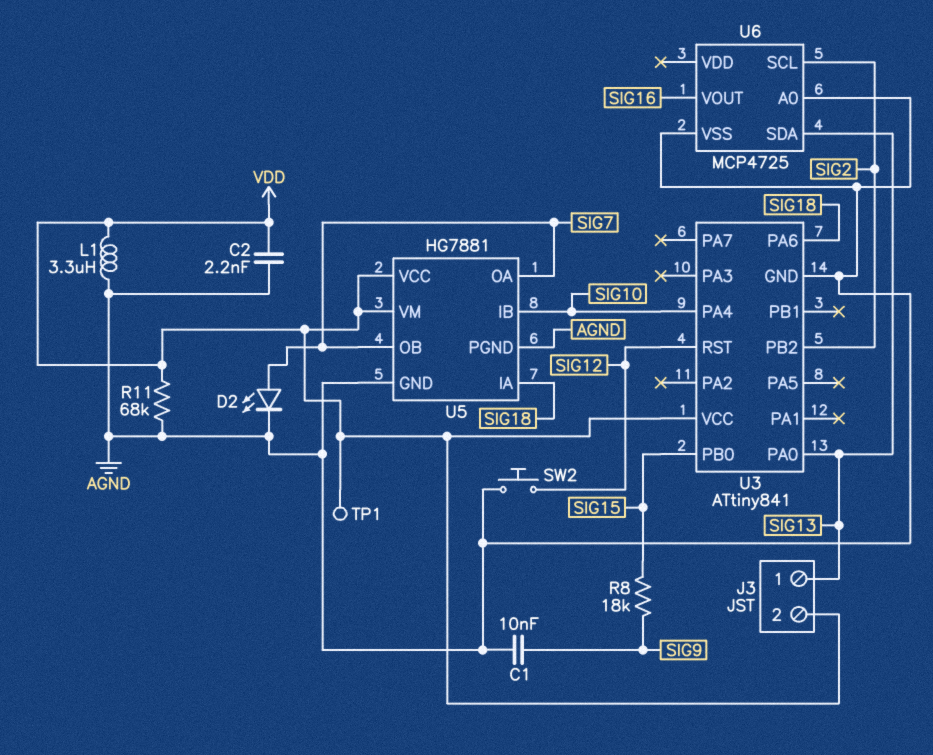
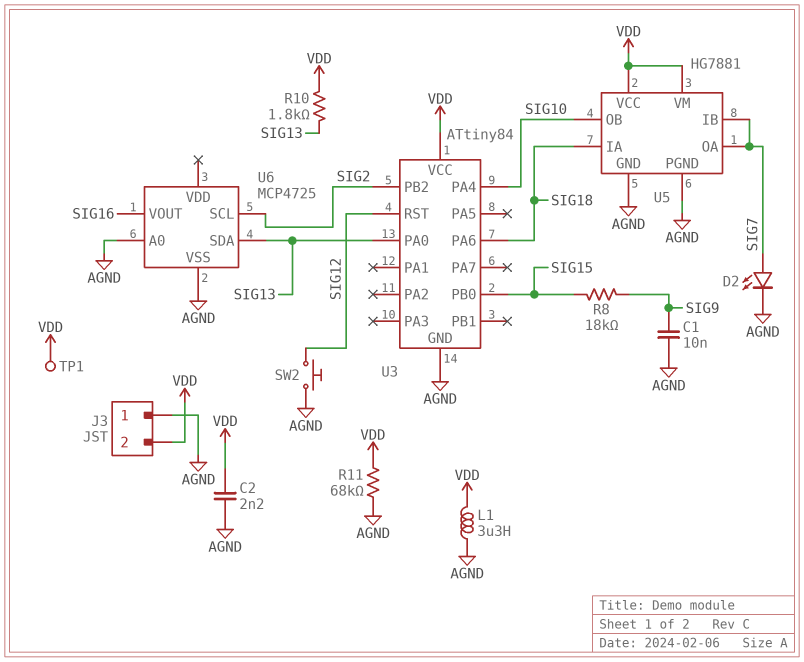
J3 pin 1: SIG13 -> AGND
R10: none -> 1.8k (SIG13, VDD)
U3: ATtiny841 -> ATtiny84
U5 pin IB: SIG10 -> SIG7
U5 pin OB: SIG7 -> SIG10

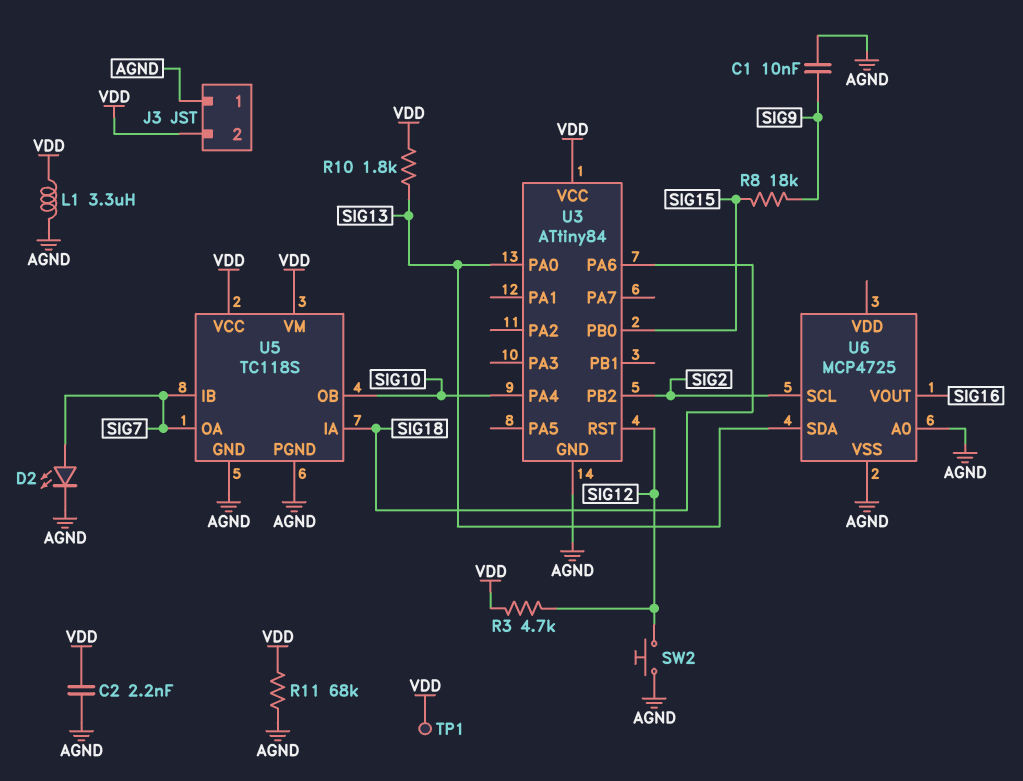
R3: none -> 4.7k (SIG12, VDD)
U5: HG7881 -> TC118S

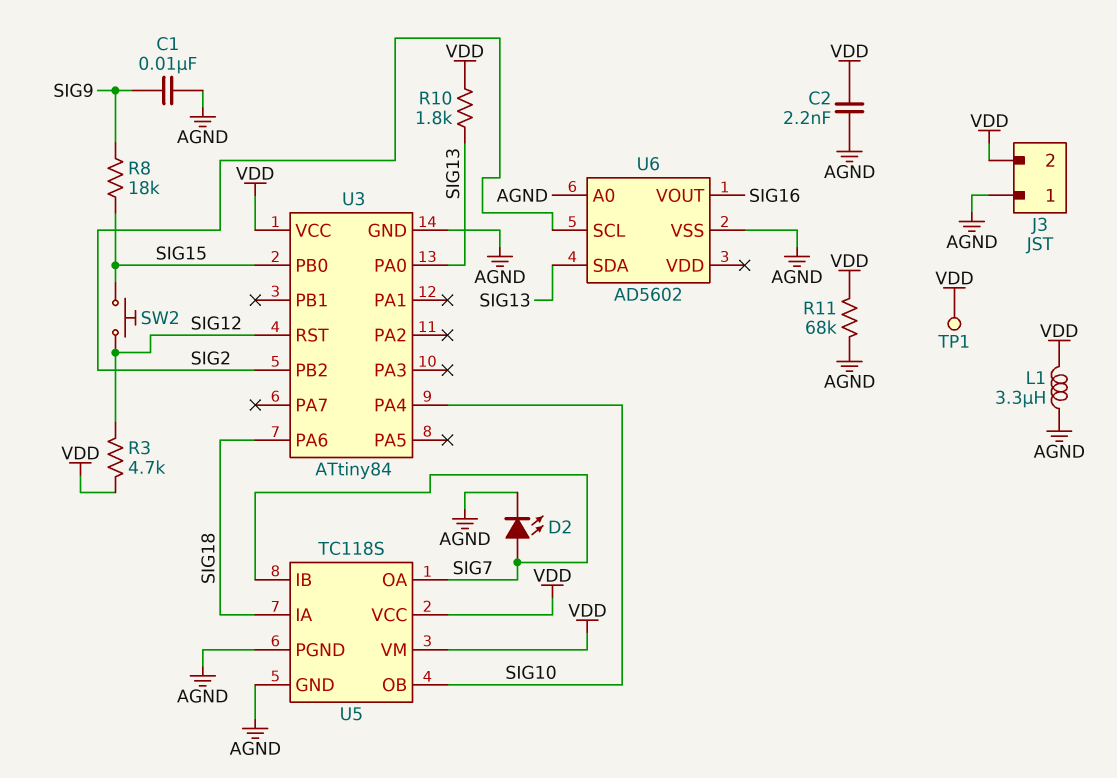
SW2: button (AGND, SIG12) -> button (SIG12, SIG15)
U6: MCP4725 -> AD5602

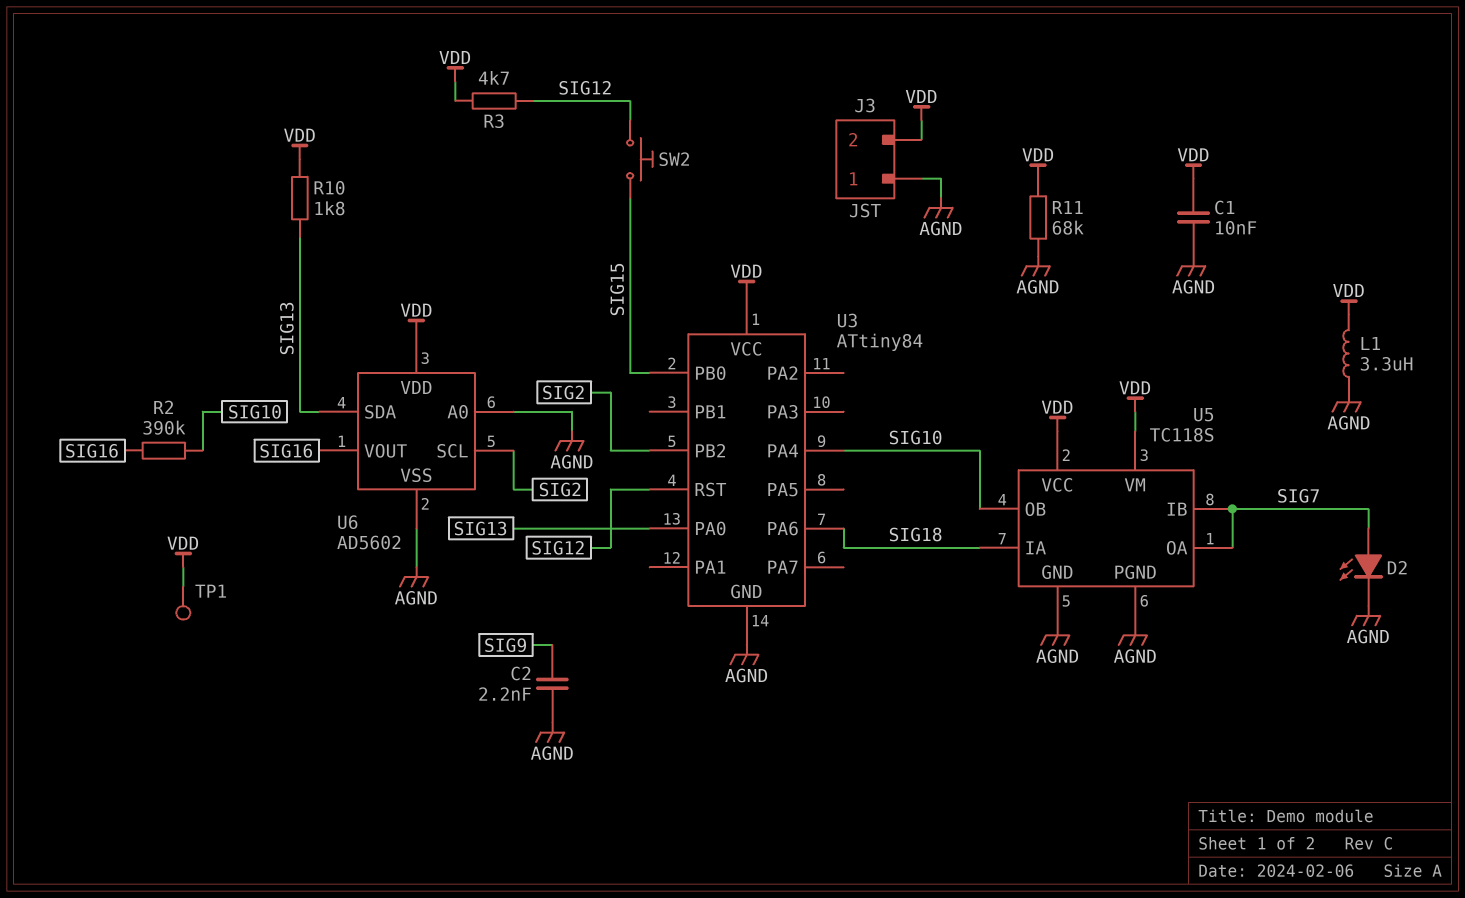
C1: 10nF (AGND, SIG9) -> 10nF (AGND, VDD)
C2: 2.2nF (AGND, VDD) -> 2.2nF (AGND, SIG9)
R2: none -> 390k (SIG10, SIG16)
R8: 18k (SIG9, SIG15) -> none
U6 pin VDD: none -> VDD

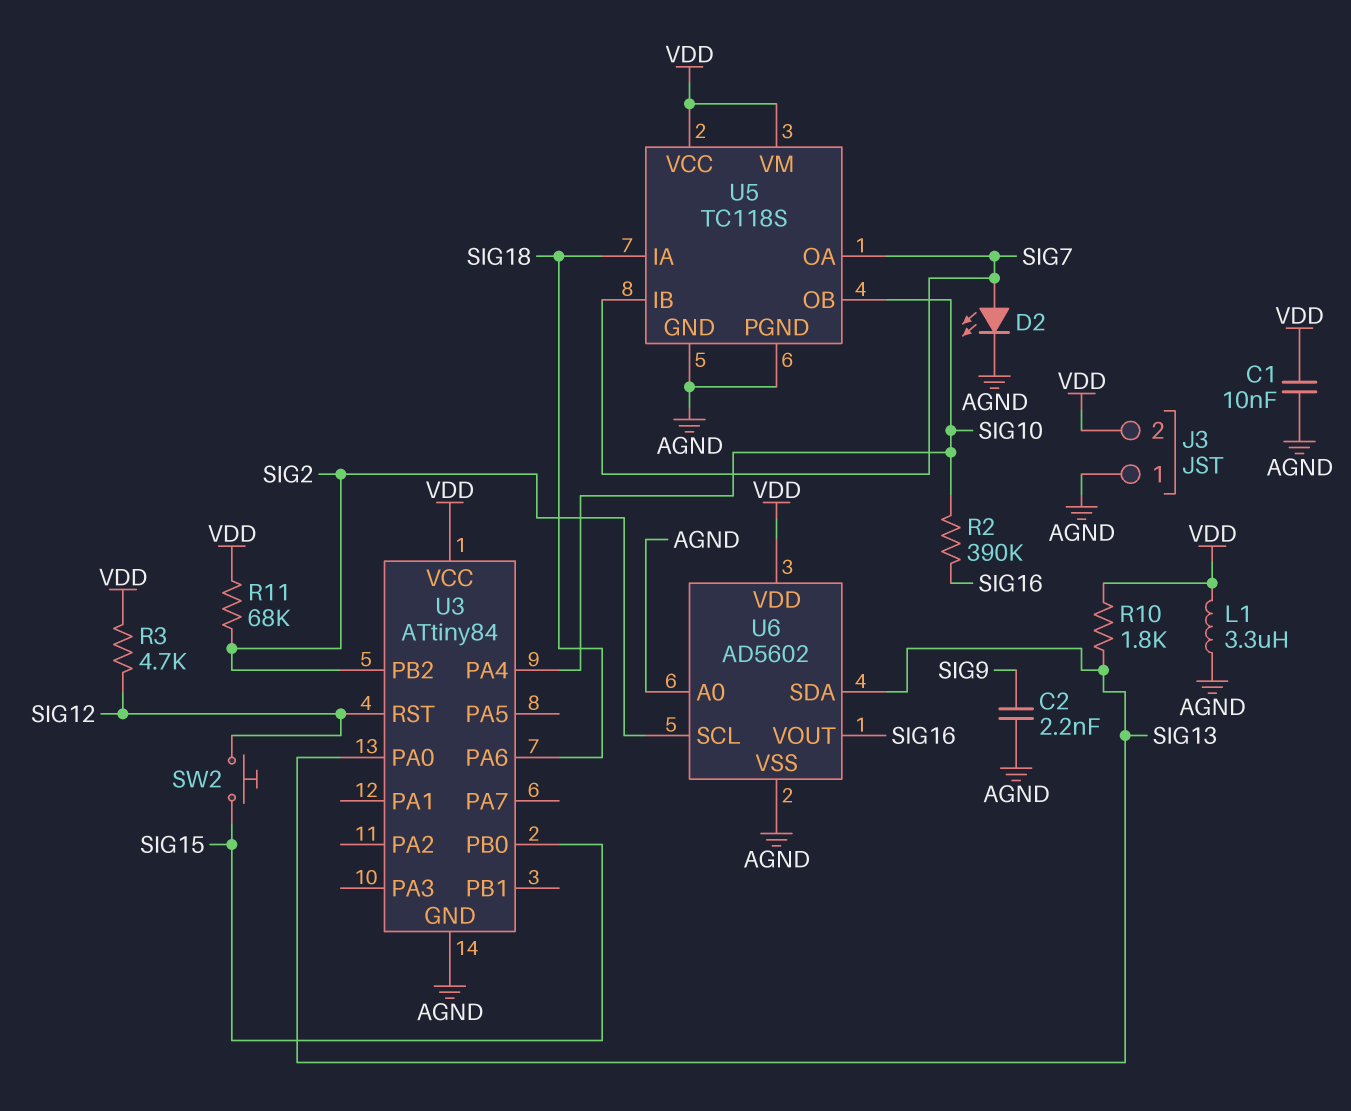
R11: 68k (AGND, VDD) -> 68k (SIG2, VDD)
TP1: test point (VDD) -> none

